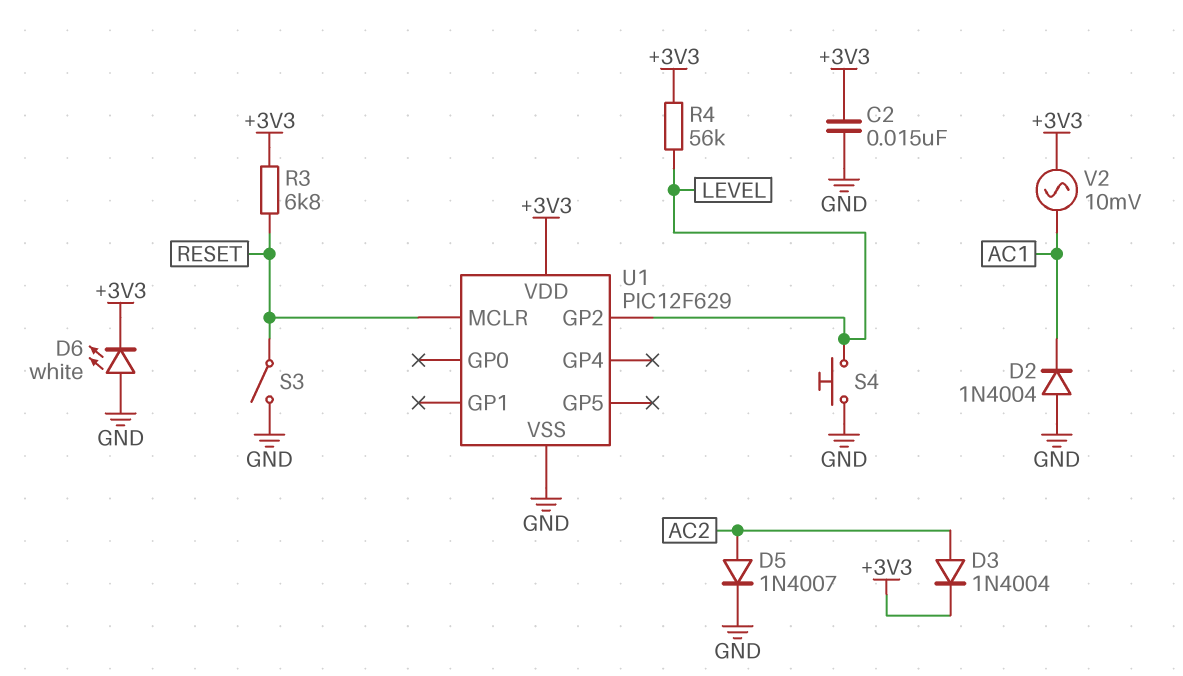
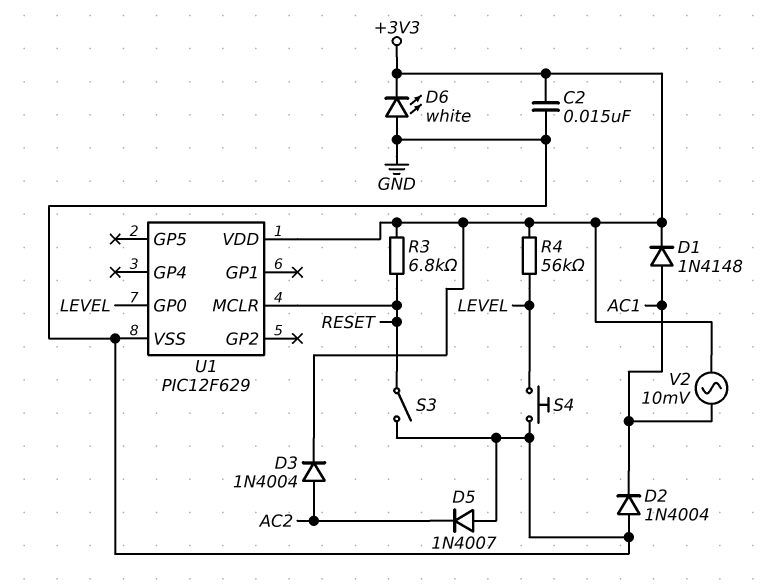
D1: none -> diode 1N4148 (A AC1, K +3V3)
D5: diode 1N4007 (A AC2, K GND) -> diode 1N4007 (A GND, K AC2)
U1 pin GP0: none -> LEVEL
U1 pin GP2: LEVEL -> none

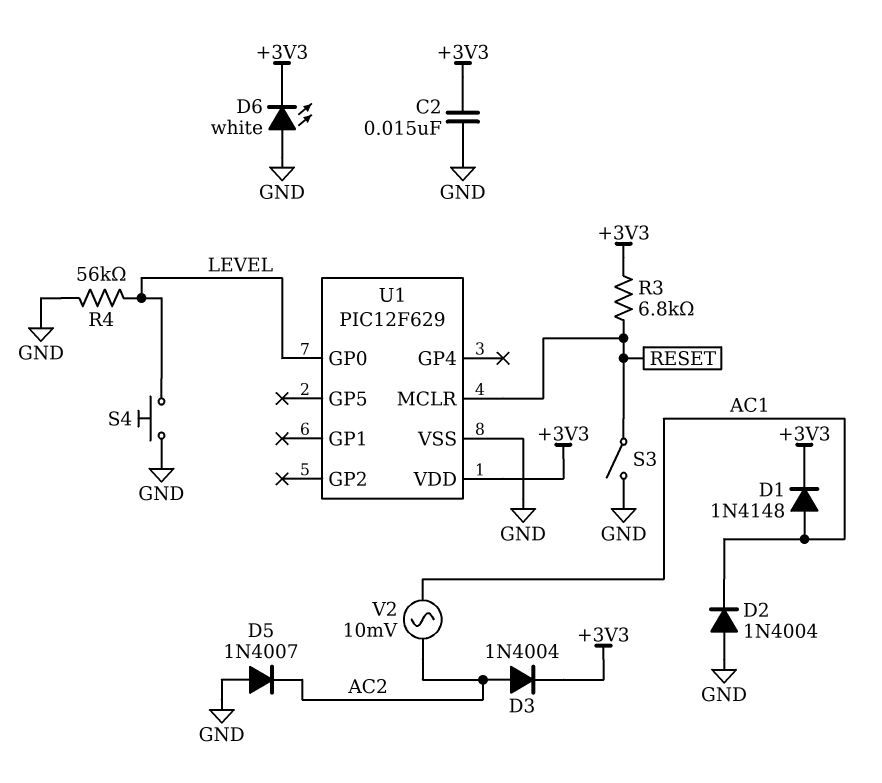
R4: 56k (+3V3, LEVEL) -> 56k (GND, LEVEL)
V2: AC 10mV (+3V3, AC1) -> AC 10mV (AC1, AC2)

